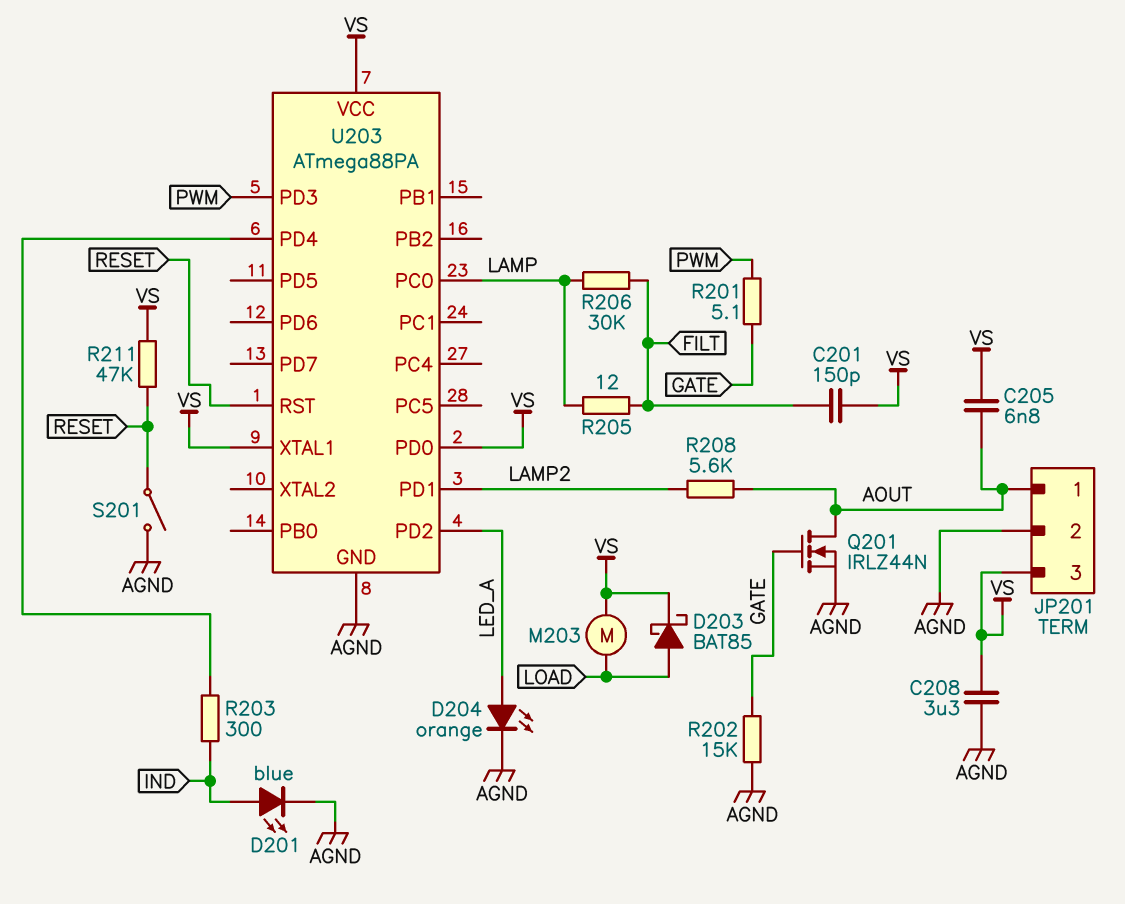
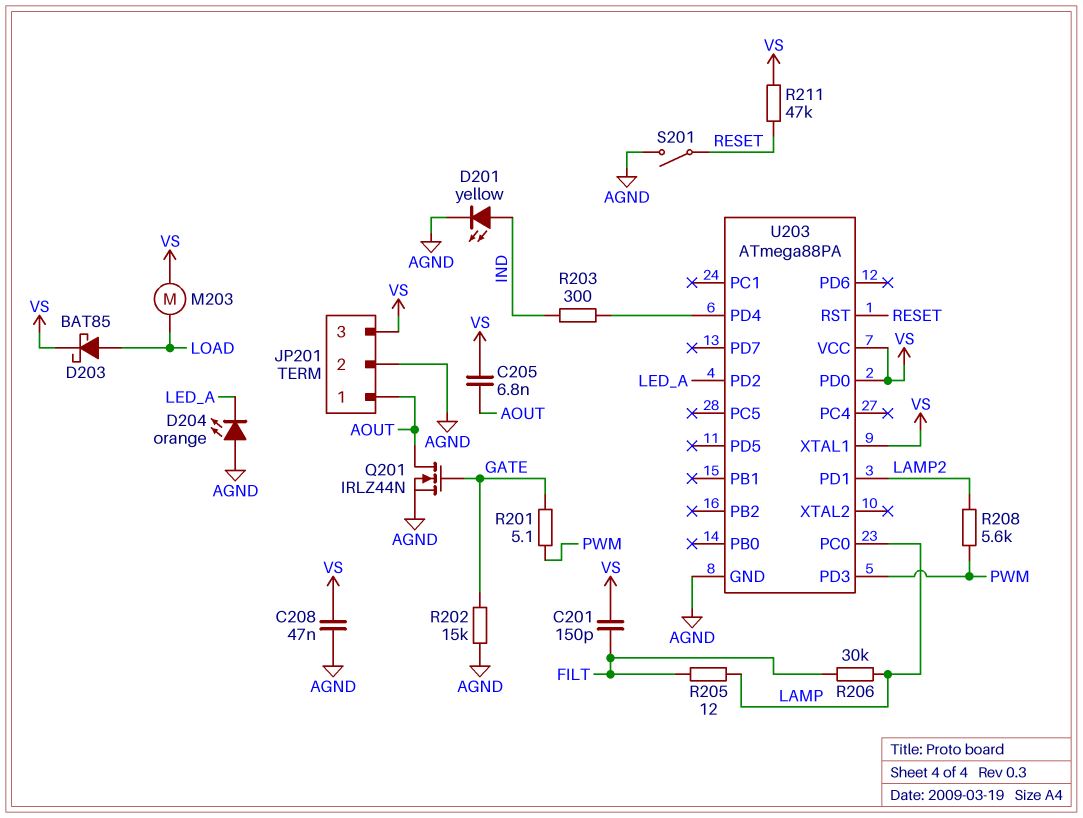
C208: 3.3uF (AGND, VS) -> 47nF (AGND, VS)
D201: LED blue (A IND, K AGND) -> LED yellow (A IND, K AGND)
D204: LED orange (A LED_A, K AGND) -> LED orange (A AGND, K LED_A)
R208: 5.6k (AOUT, LAMP2) -> 5.6k (LAMP2, PWM)

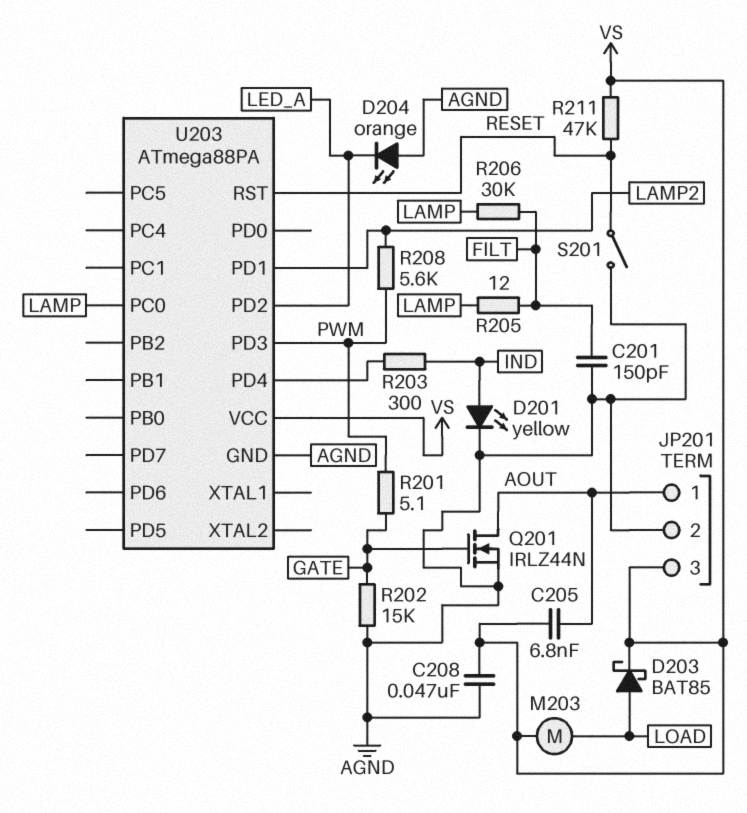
C201: 150pF (FILT, VS) -> 150pF (AGND, FILT)
U203 pin PD0: VS -> none
U203 pin XTAL1: VS -> none

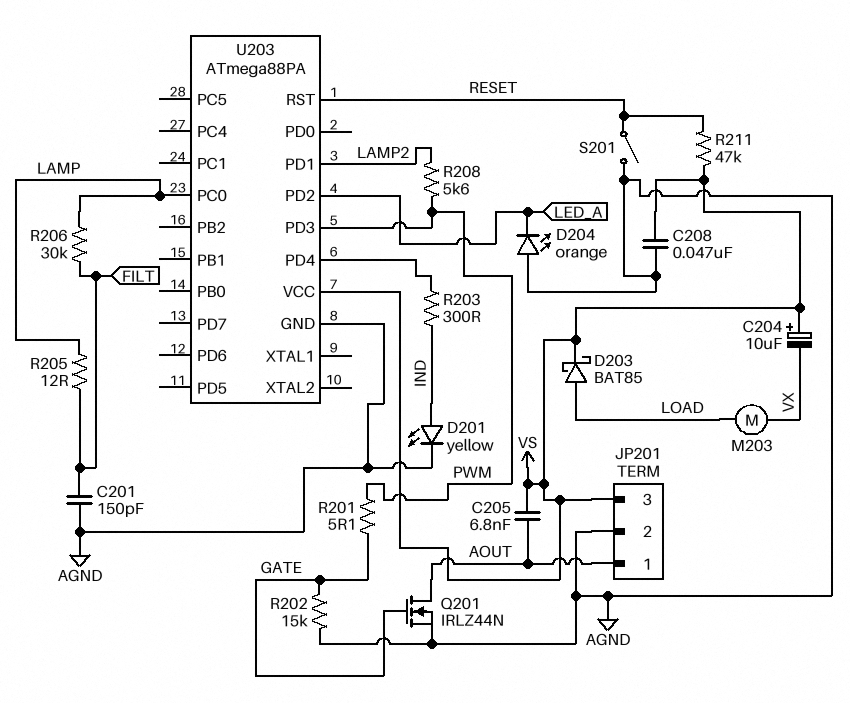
C204: none -> 10uF (plus VS, minus VX)
M203: motor (LOAD, VS) -> motor (LOAD, VX)

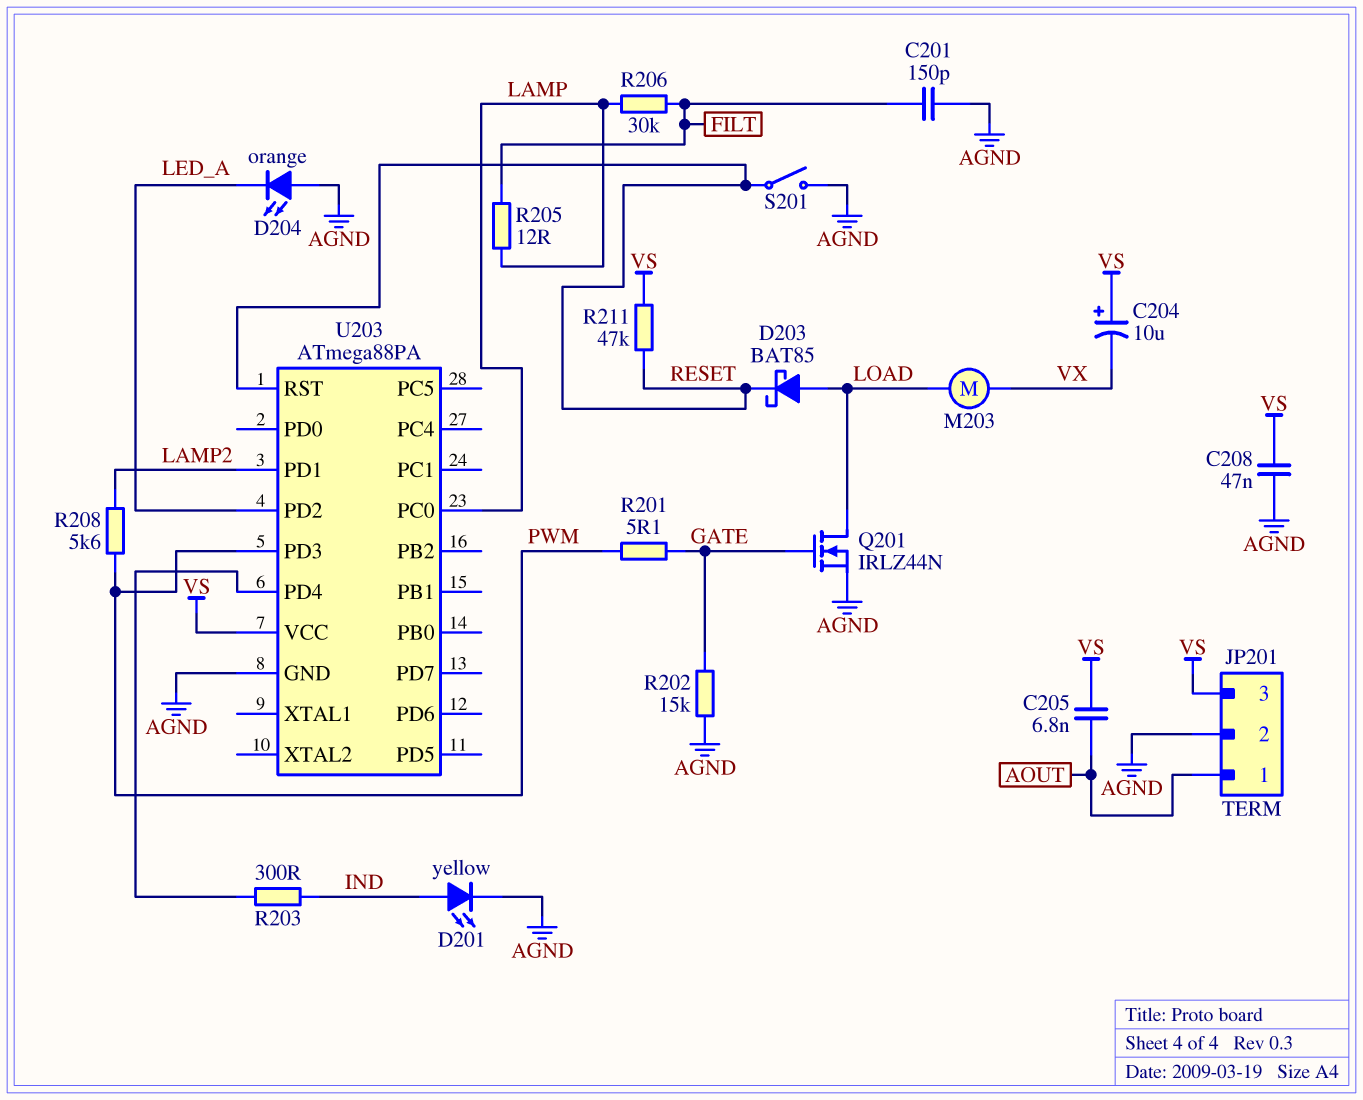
D203: schottky BAT85 (A LOAD, K VS) -> schottky BAT85 (A LOAD, K RESET)
Q201: NMOS IRLZ44N (G GATE, D AOUT, S AGND) -> NMOS IRLZ44N (G GATE, D LOAD, S AGND)

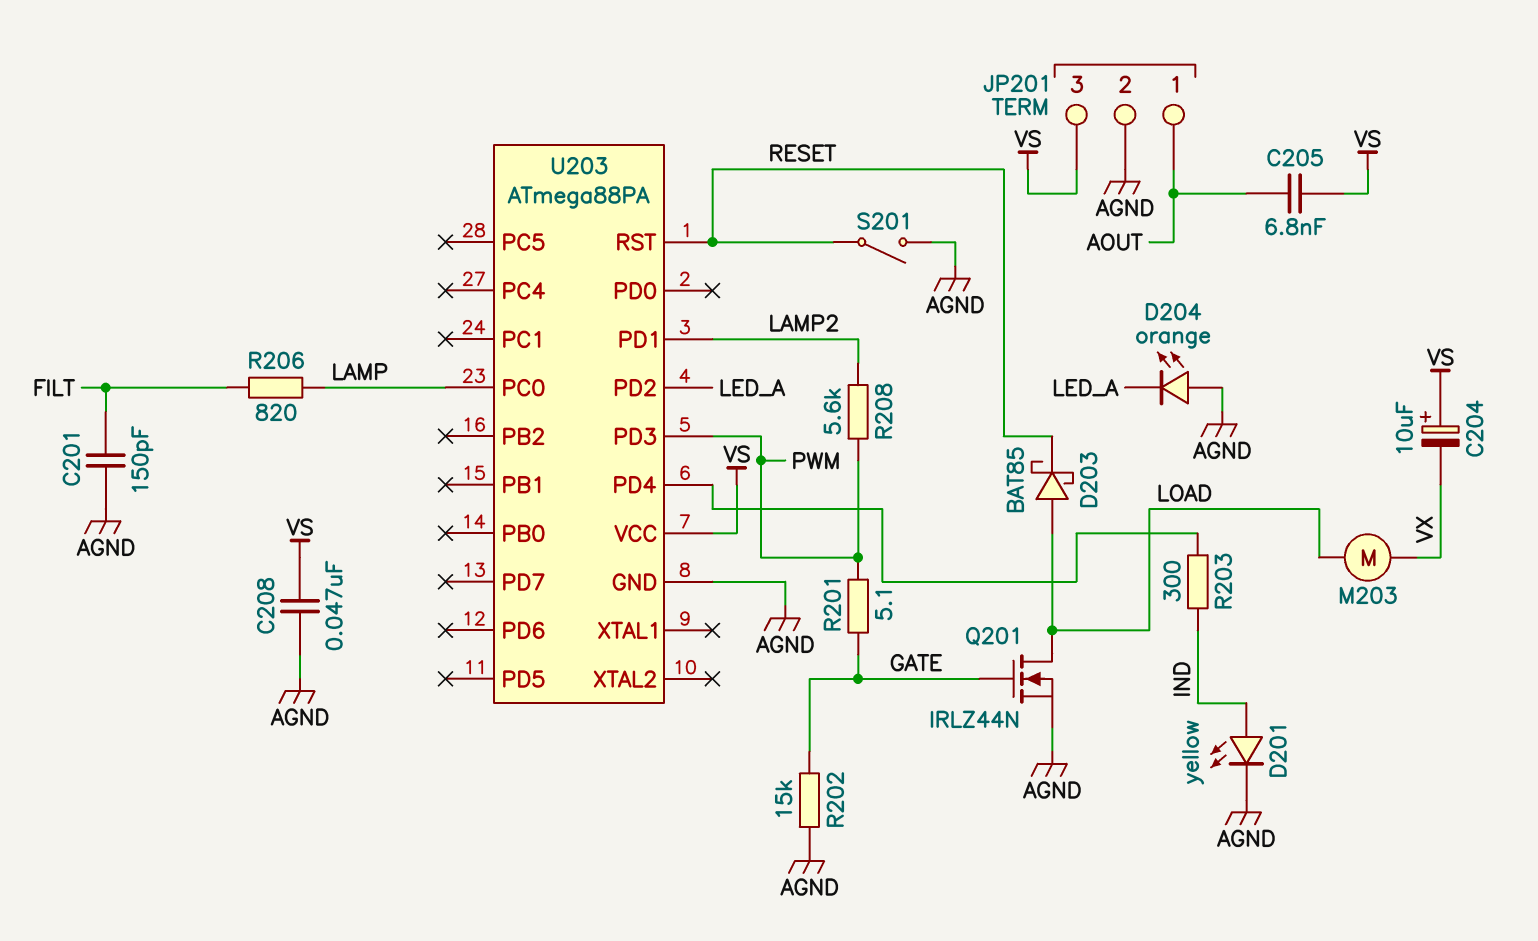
R205: 12 (FILT, LAMP) -> none
R206: 30k (FILT, LAMP) -> 820 (FILT, LAMP)
R211: 47k (RESET, VS) -> none

